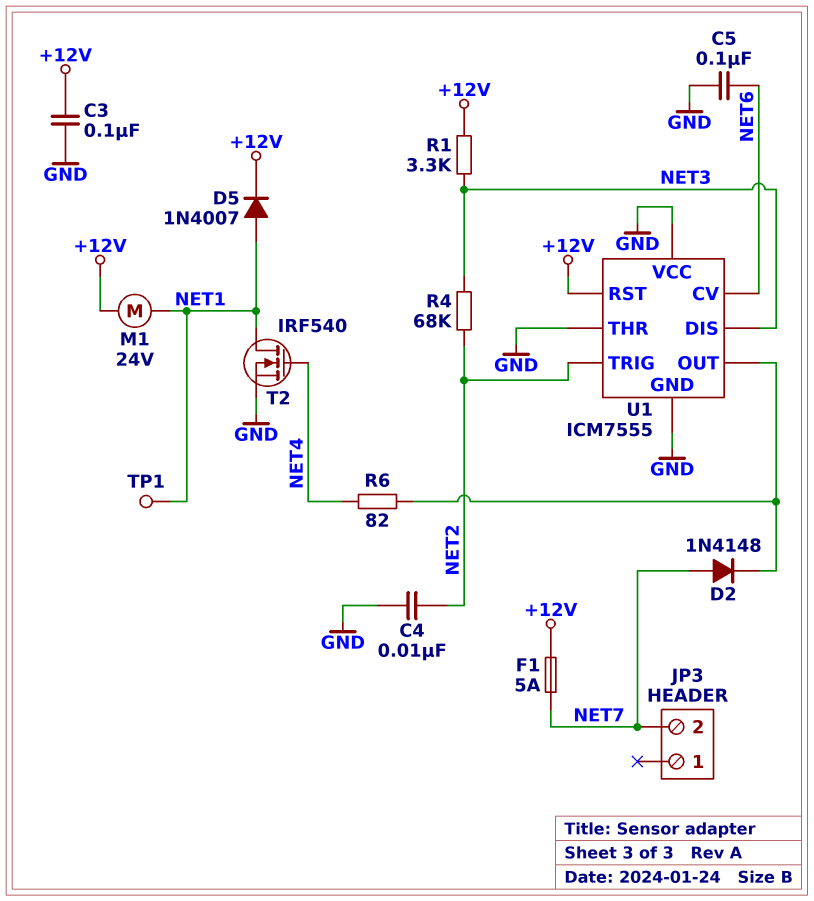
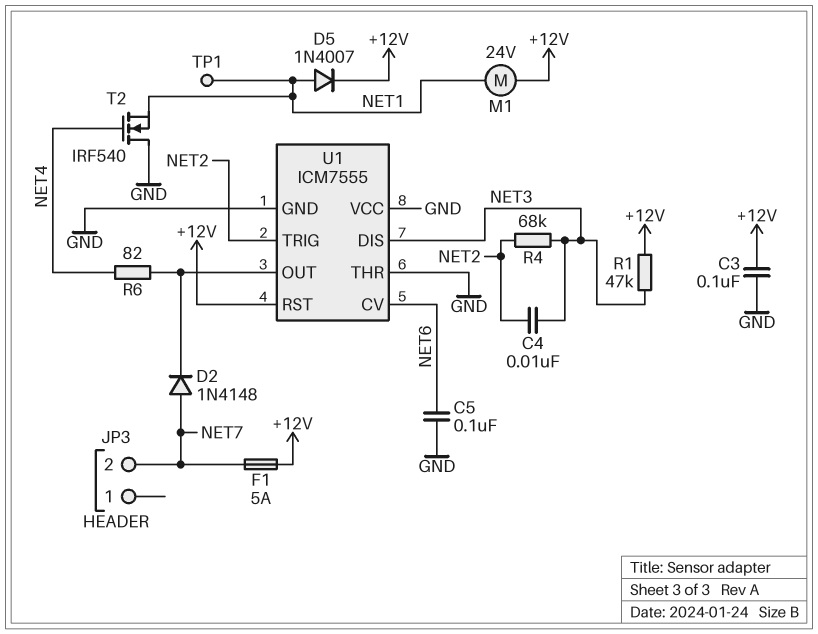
C4: 10nF (GND, NET2) -> 10nF (NET2, NET3)
R1: 3.3k (+12V, NET3) -> 47k (+12V, NET3)
T2: NMOS IRF540 (G NET4, D NET1, S GND) -> NMOS IRF540 (G NET4, D GND, S NET1)

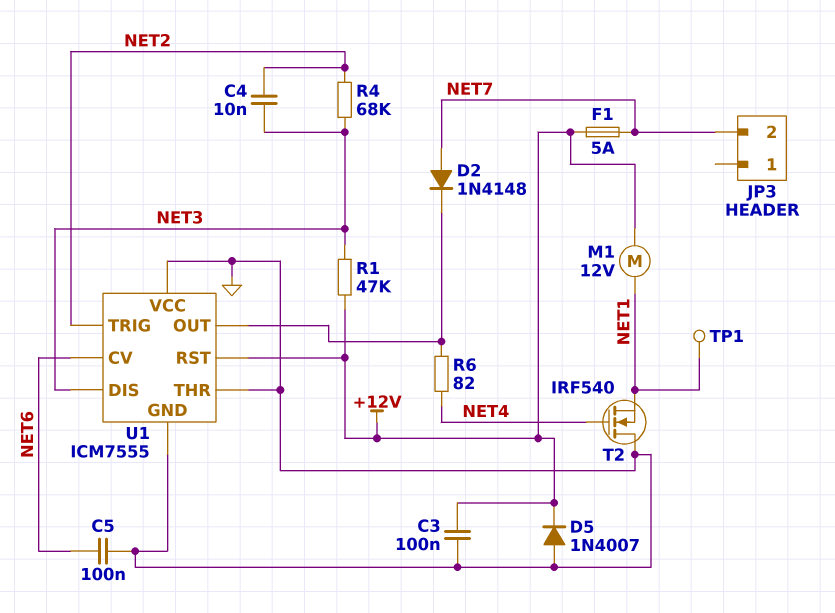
D5: diode 1N4007 (A NET1, K +12V) -> diode 1N4007 (A GND, K +12V)
M1: motor 24V (+12V, NET1) -> motor 12V (+12V, NET1)

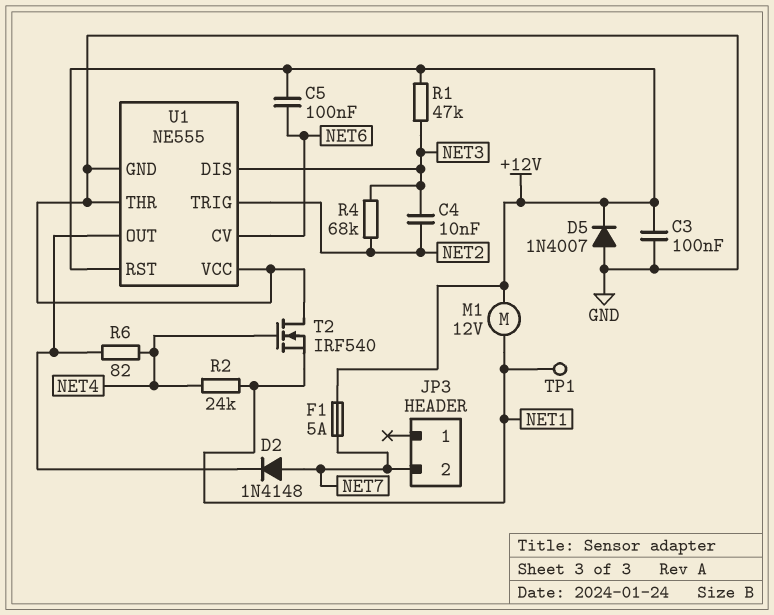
C5: 100nF (GND, NET6) -> 100nF (+12V, NET6)
R2: none -> 24k (NET1, NET4)
U1: ICM7555 -> NE555

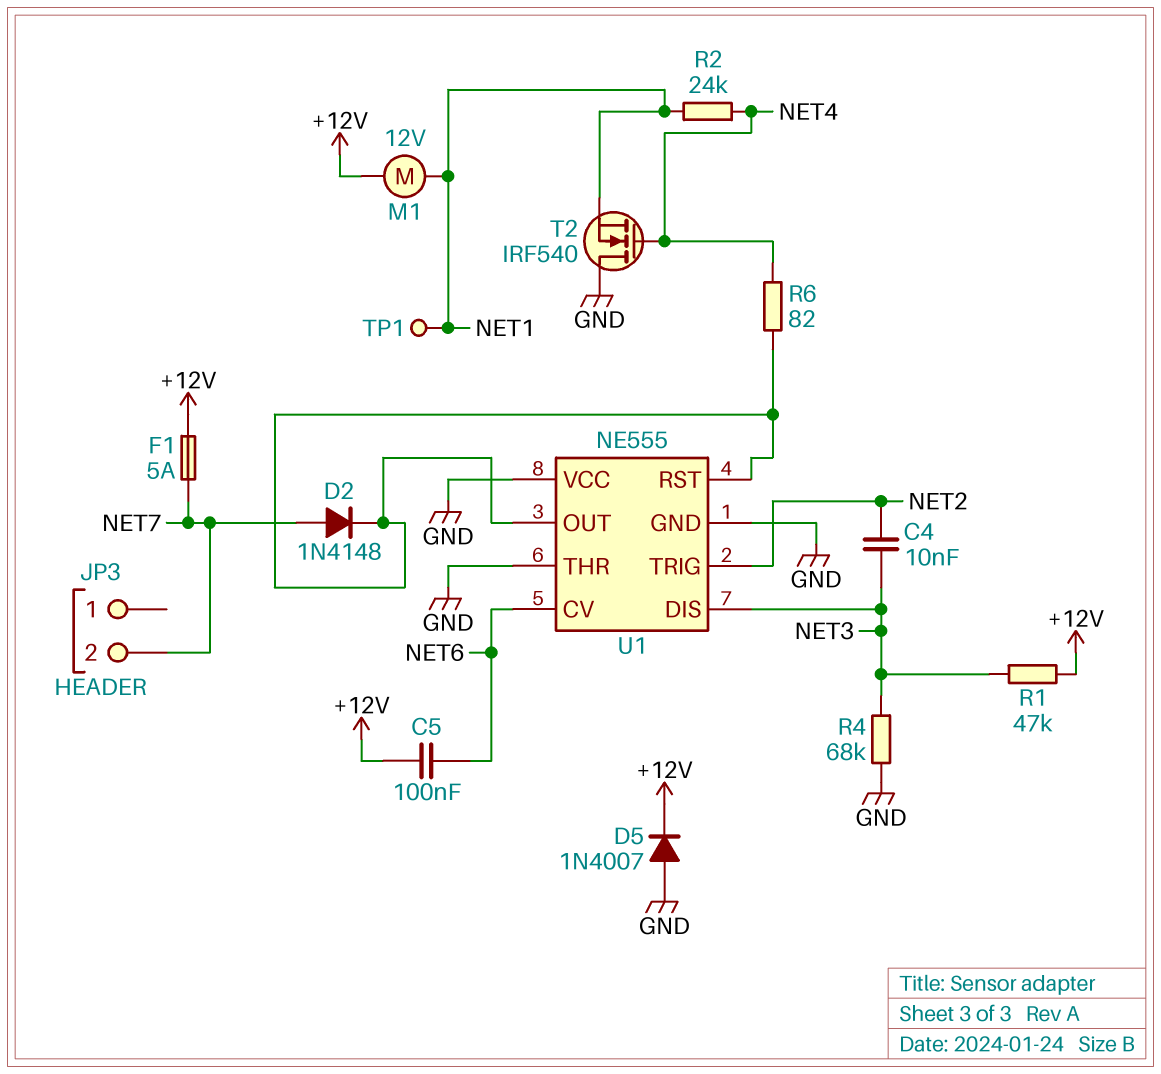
C3: 100nF (+12V, GND) -> none
R4: 68k (NET2, NET3) -> 68k (GND, NET3)
U1 pin RST: +12V -> U1/OUT

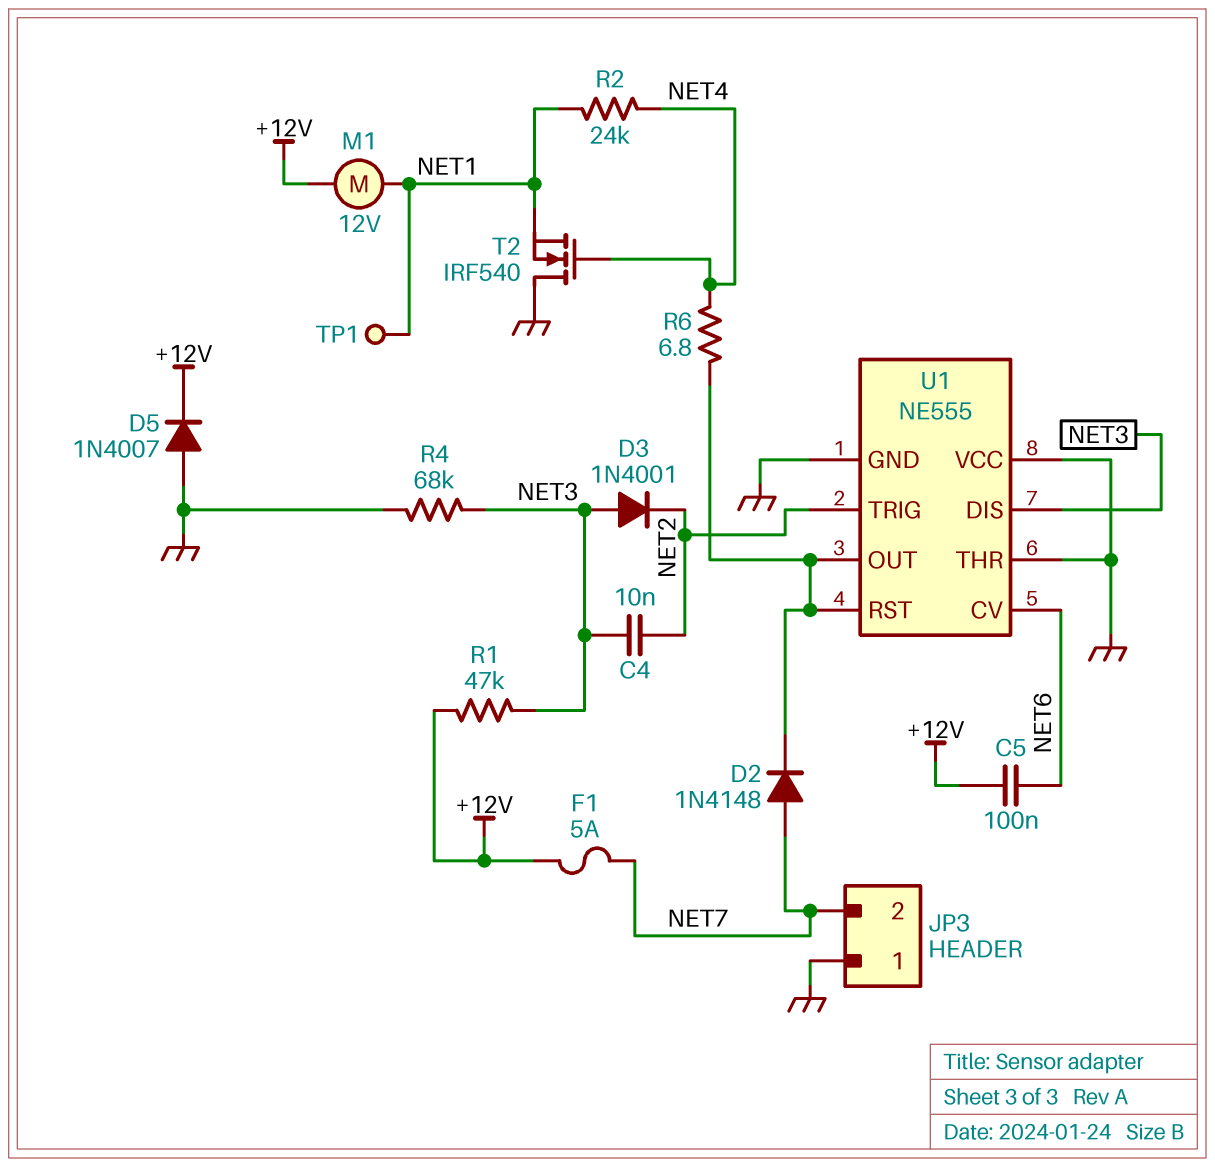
D3: none -> diode 1N4001 (A NET3, K NET2)
JP3 pin 1: none -> GND
R6: 82 (NET4, U1/OUT) -> 6.8 (NET4, U1/OUT)

